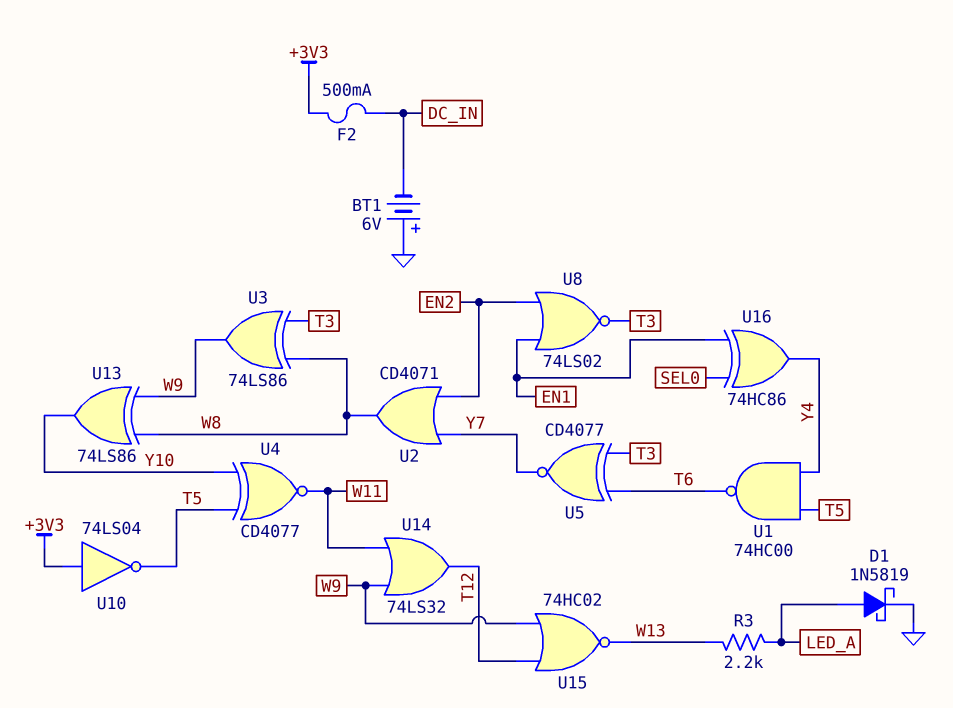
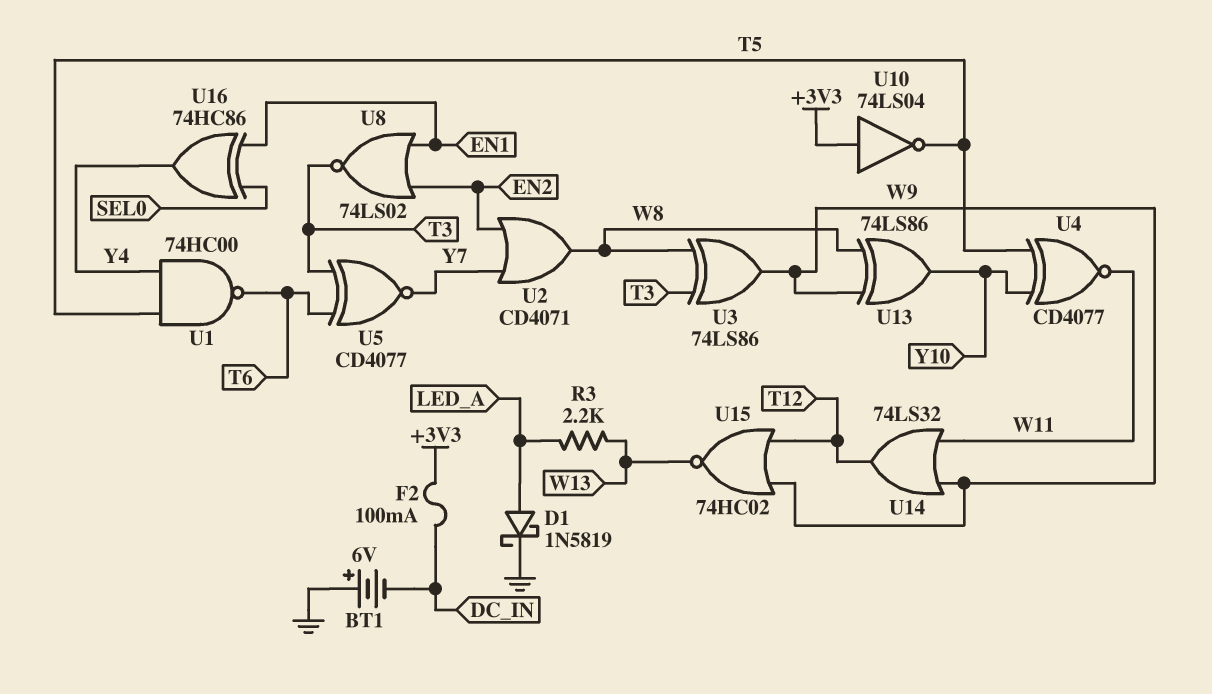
F2: 500mA (+3V3, DC_IN) -> 100mA (+3V3, DC_IN)

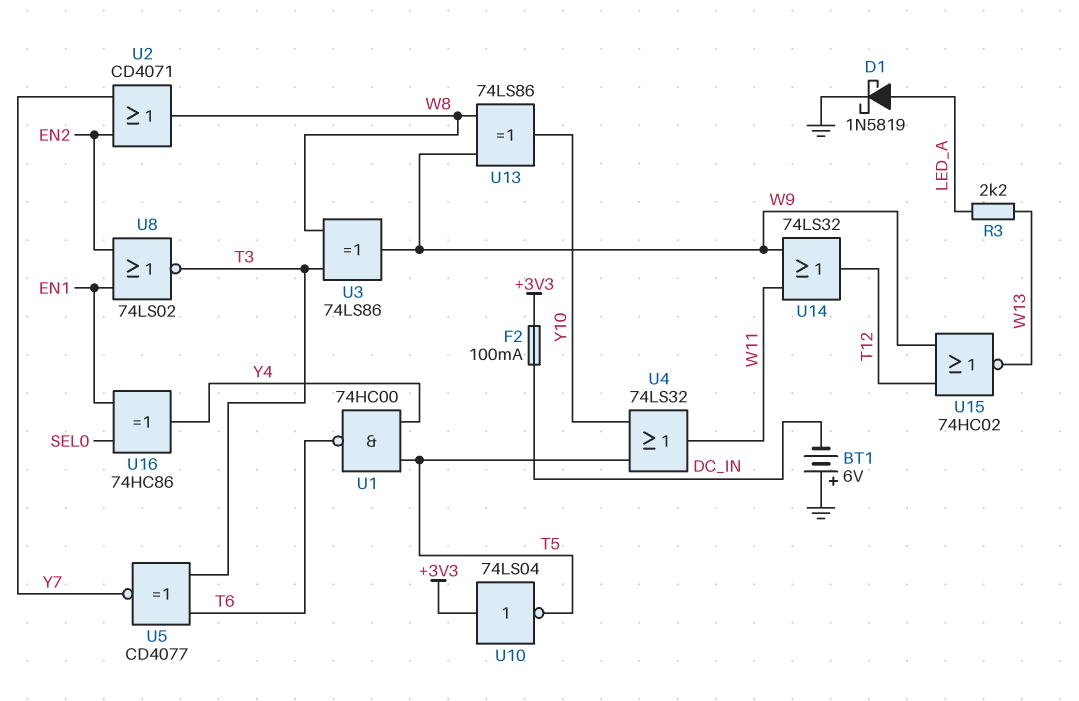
U4: XNOR CD4077 (in T5, in Y10, out W11) -> OR 74LS32 (in T5, in Y10, out W11)

